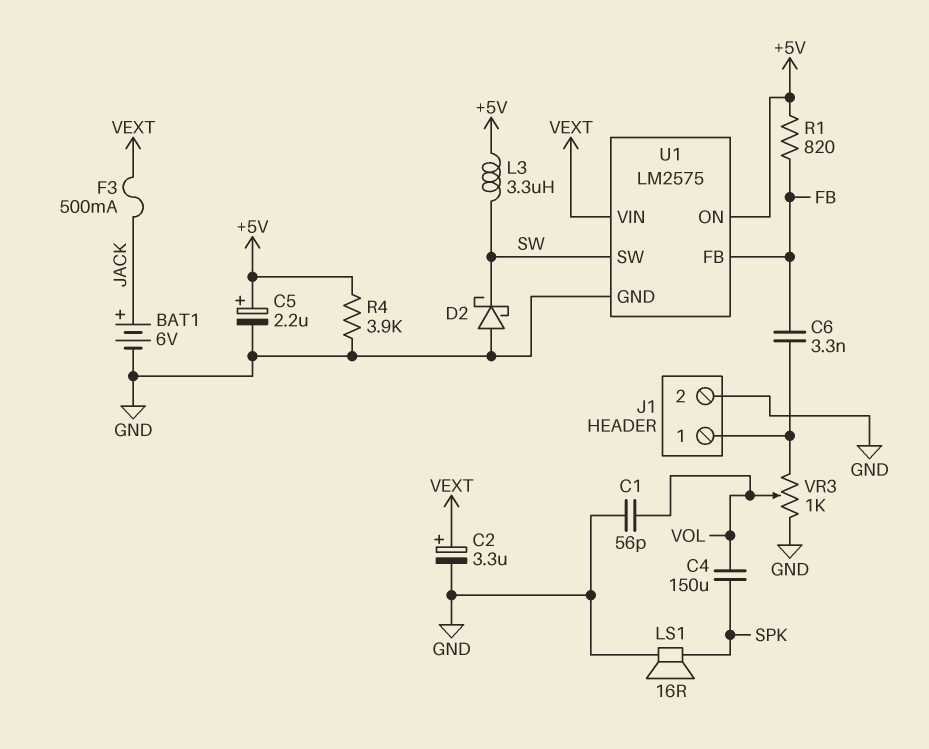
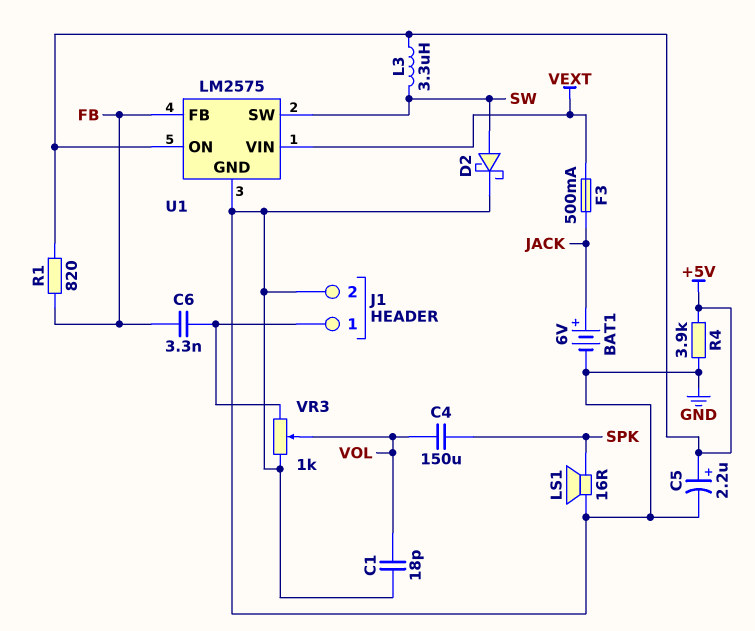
C1: 56pF (GND, VOL) -> 18pF (GND, VOL)
C2: 3.3uF (plus VEXT, minus GND) -> none
D2: schottky (A GND, K SW) -> schottky (A SW, K GND)

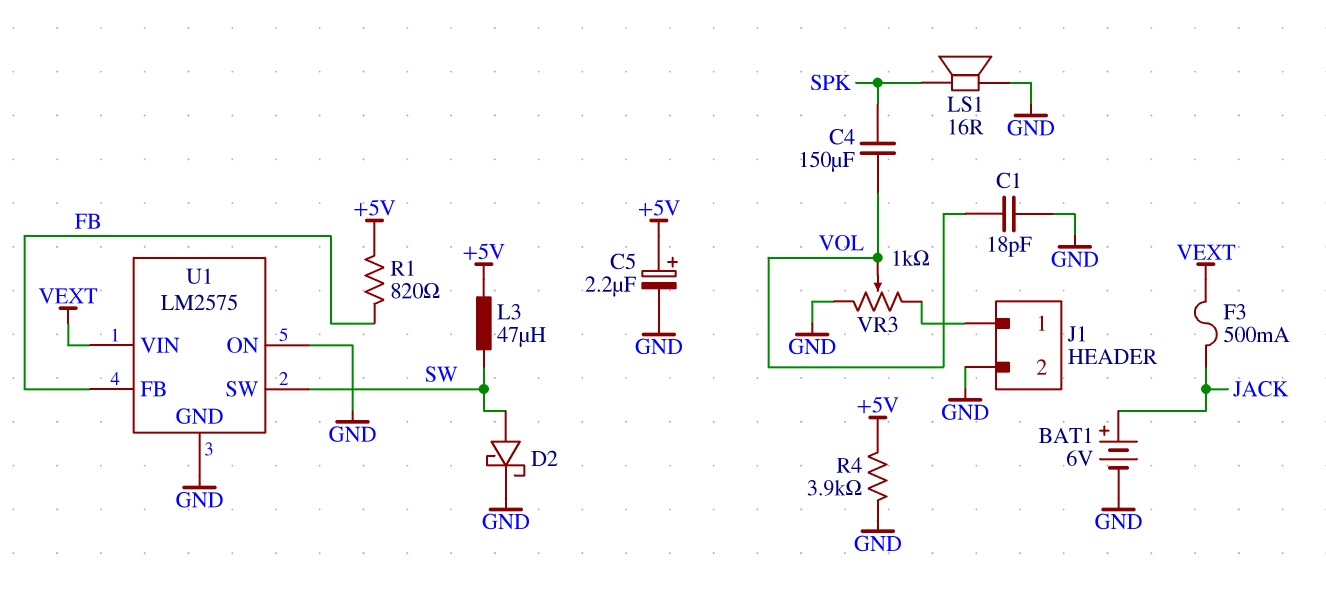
C6: 3.3nF (FB, J1/1) -> none
L3: 3.3uH (+5V, SW) -> 47uH (+5V, SW)
U1 pin ON: +5V -> GND

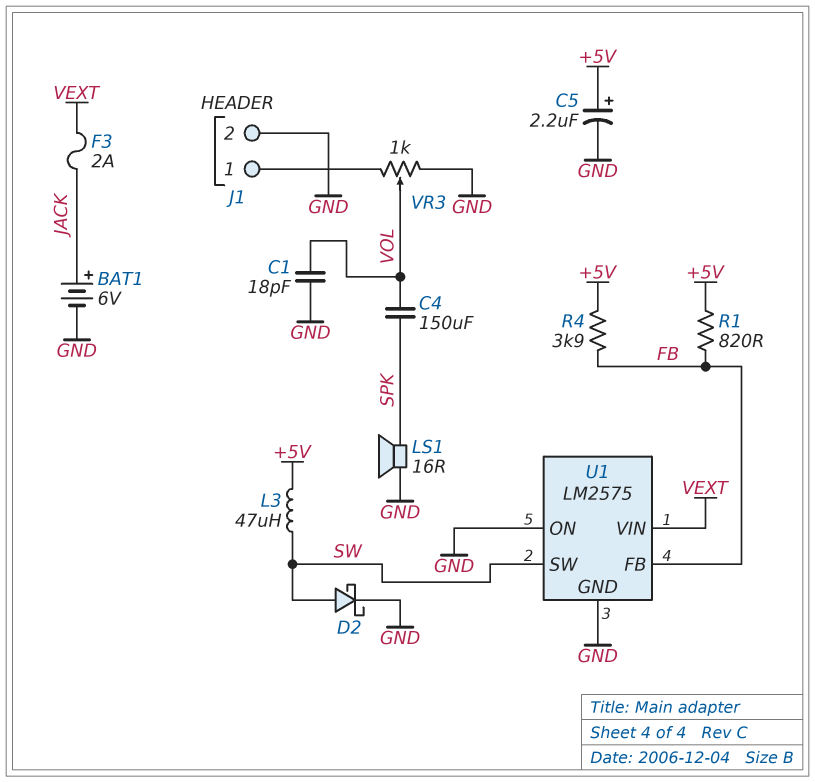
F3: 500mA (JACK, VEXT) -> 2A (JACK, VEXT)
R4: 3.9k (+5V, GND) -> 3.9k (+5V, FB)

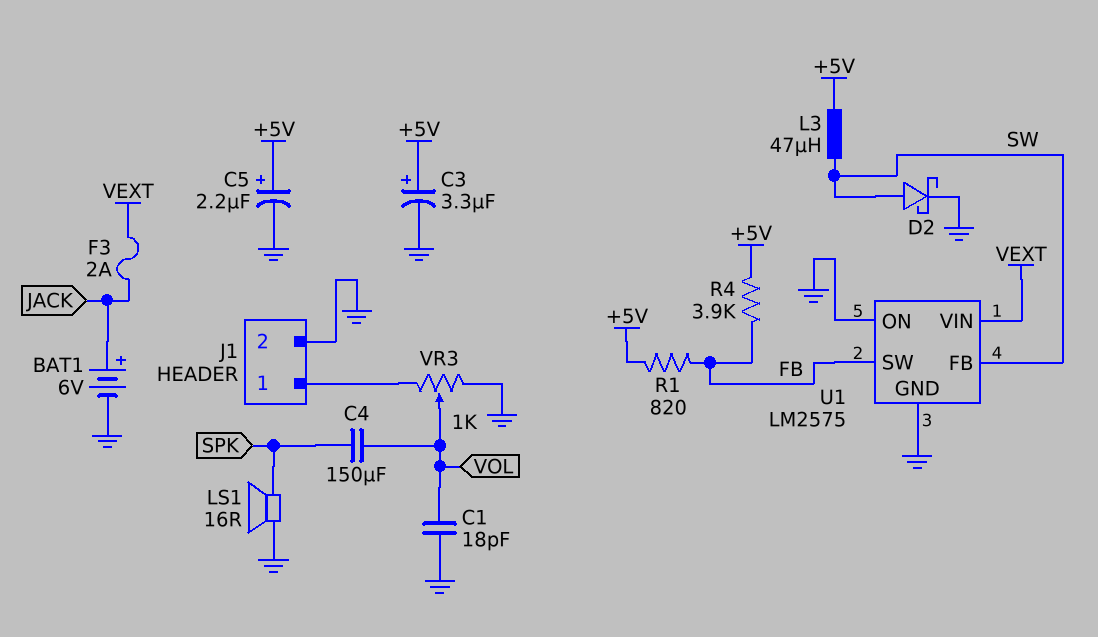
C3: none -> 3.3uF (plus +5V, minus GND)
U1 pin FB: FB -> SW
U1 pin SW: SW -> FB

